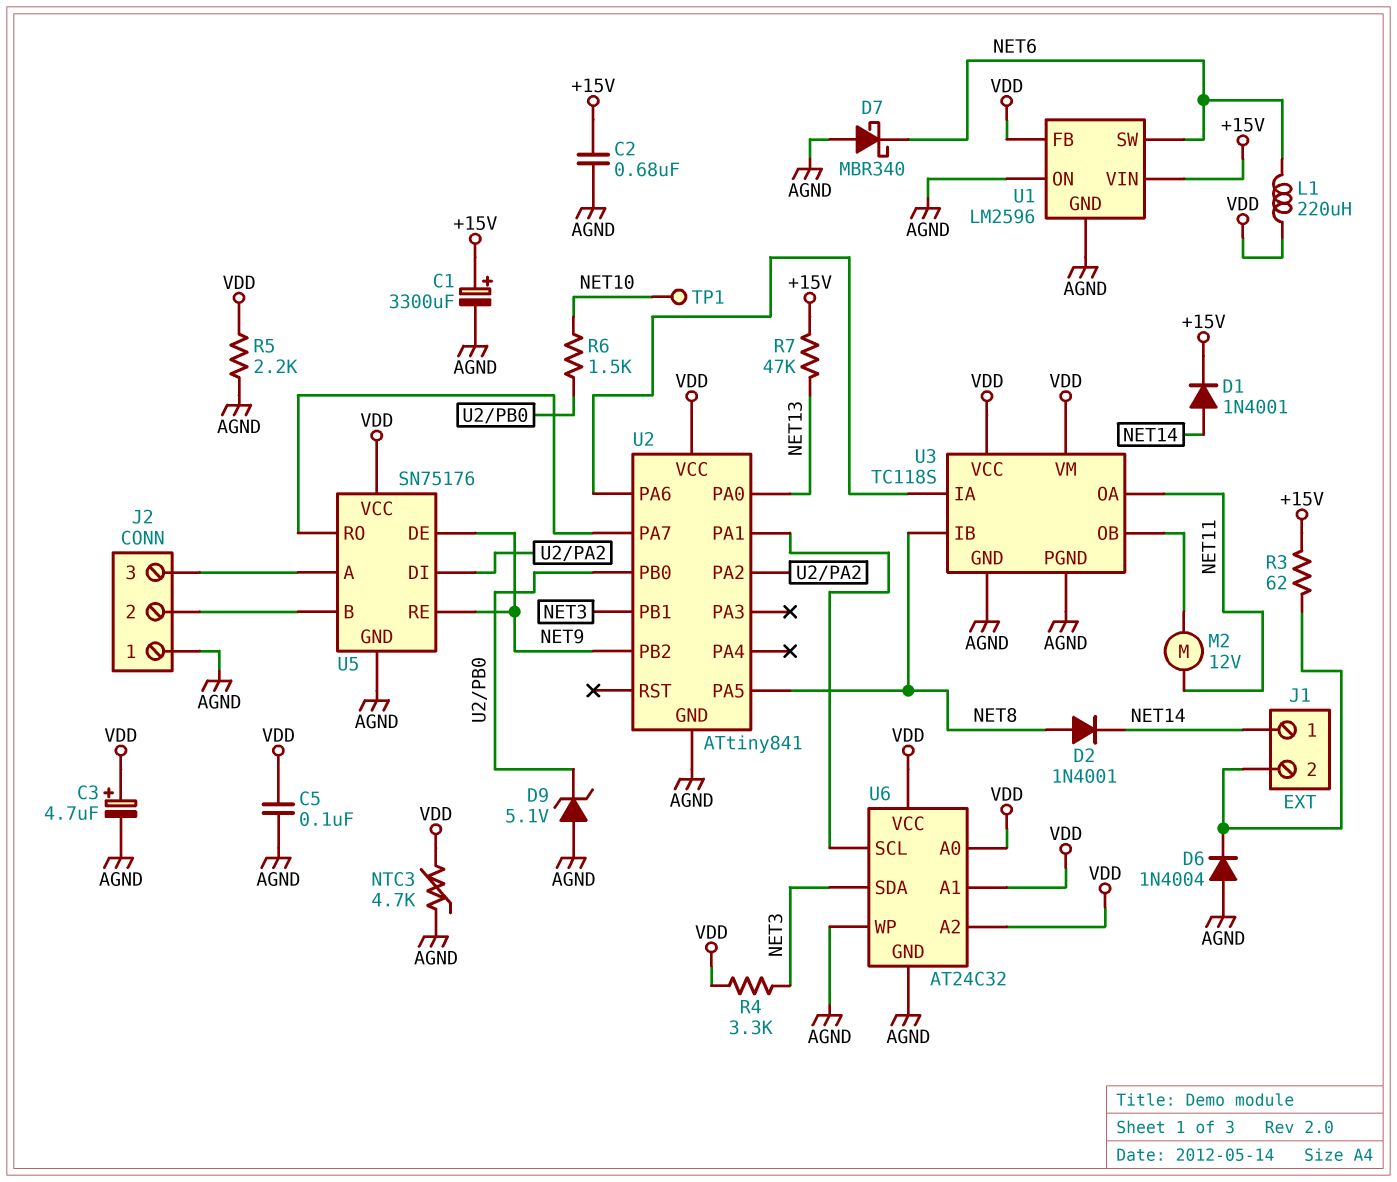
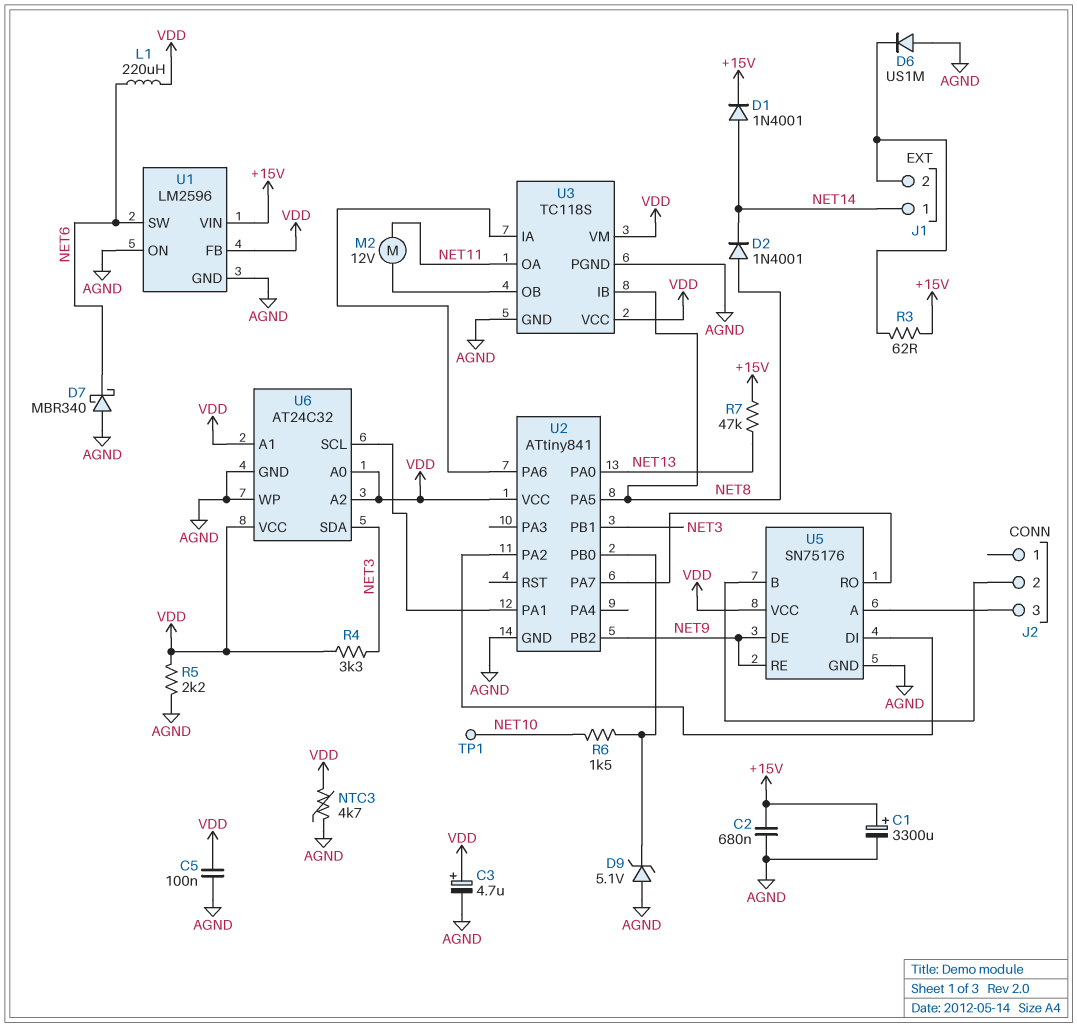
D6: diode 1N4004 (A AGND, K J1/2) -> diode US1M (A AGND, K J1/2)
J2 pin 1: AGND -> none

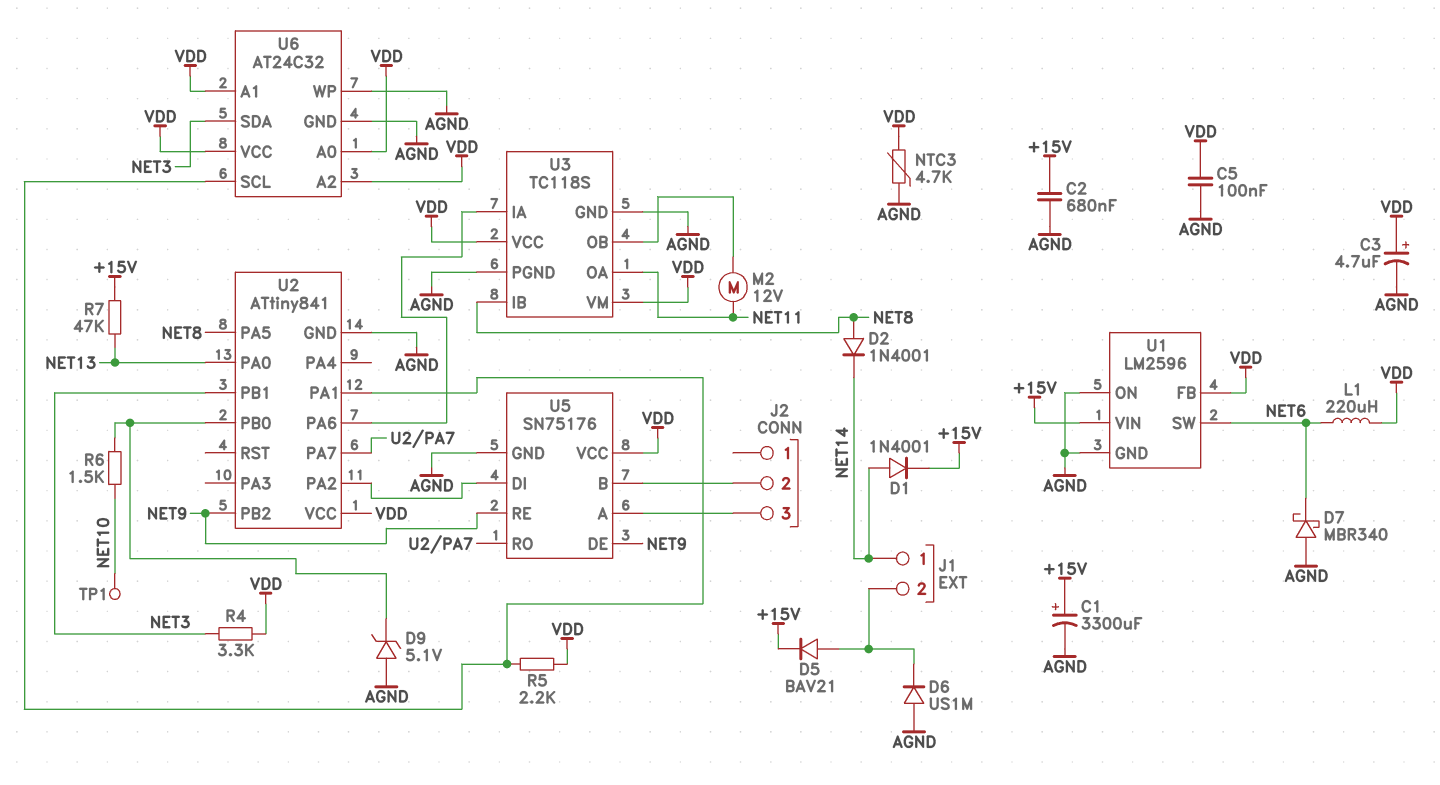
D5: none -> diode BAV21 (A J1/2, K +15V)
R3: 62 (+15V, J1/2) -> none
R5: 2.2k (AGND, VDD) -> 2.2k (U2/PA1, VDD)

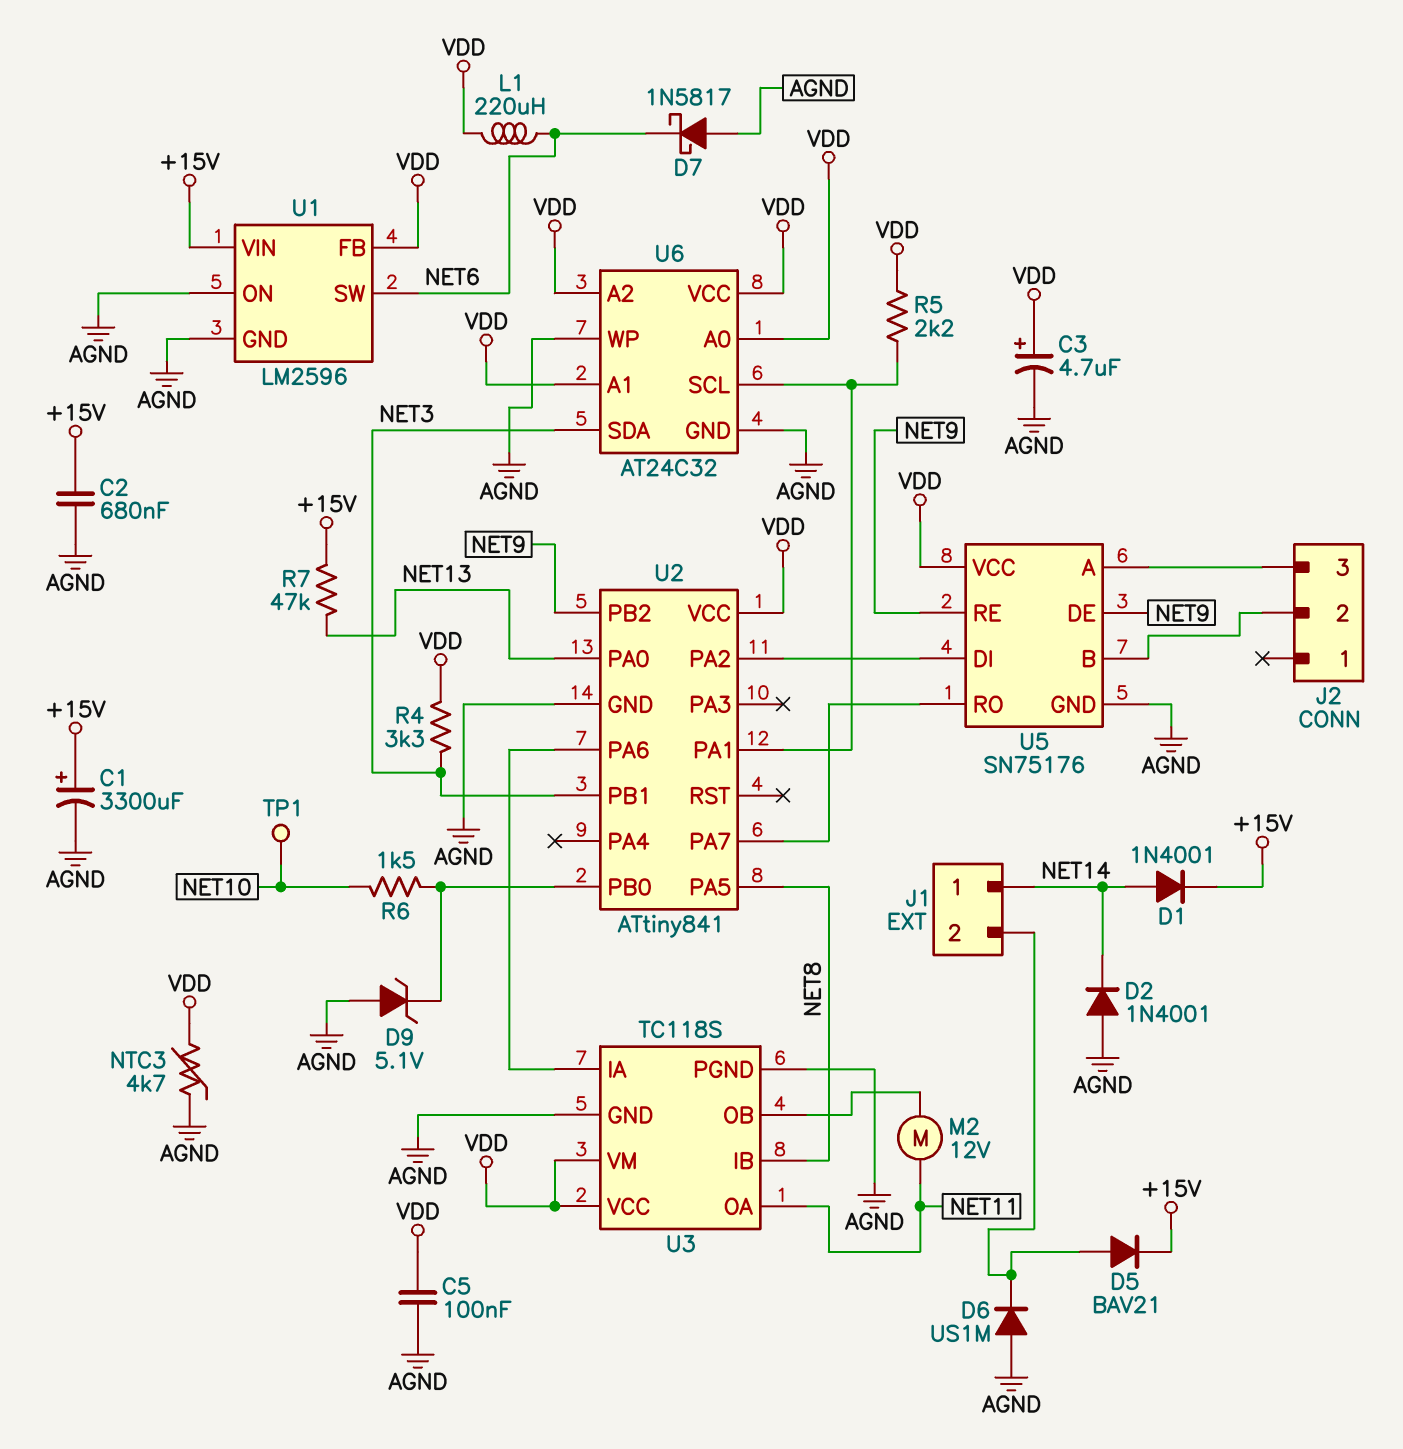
D2: diode 1N4001 (A NET8, K NET14) -> diode 1N4001 (A AGND, K NET14)
D7: schottky MBR340 (A AGND, K NET6) -> schottky 1N5817 (A AGND, K NET6)

